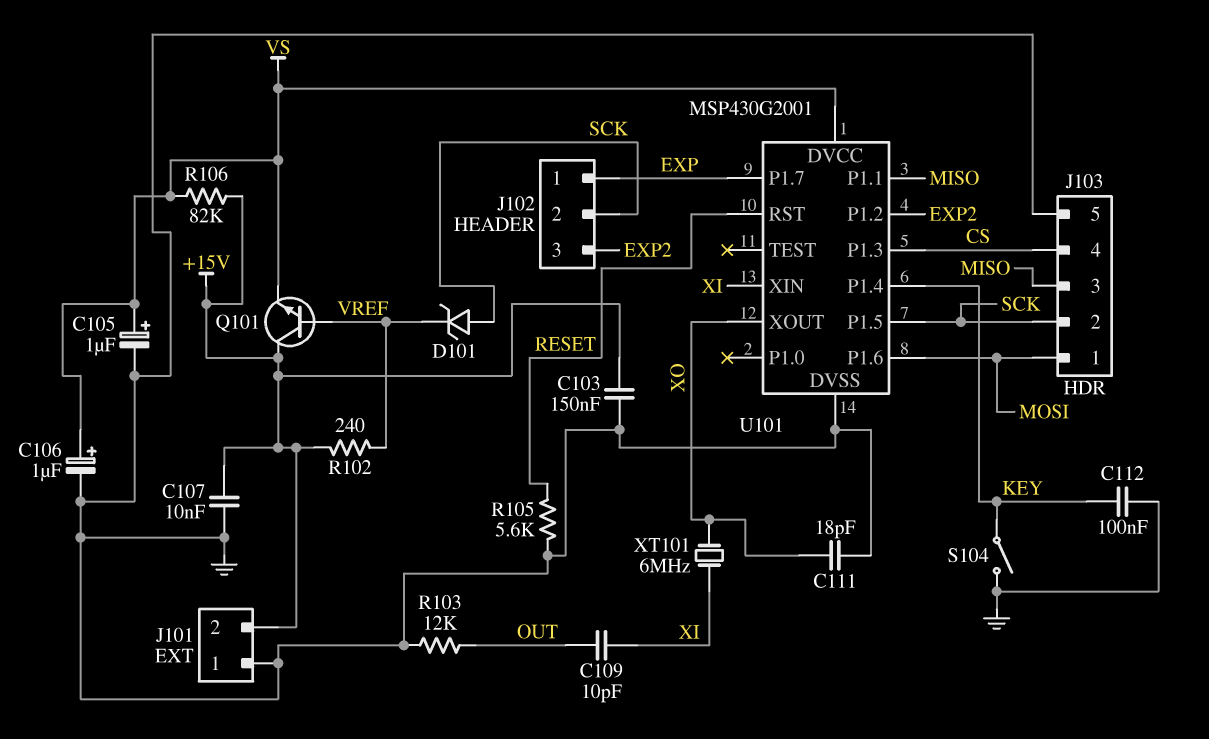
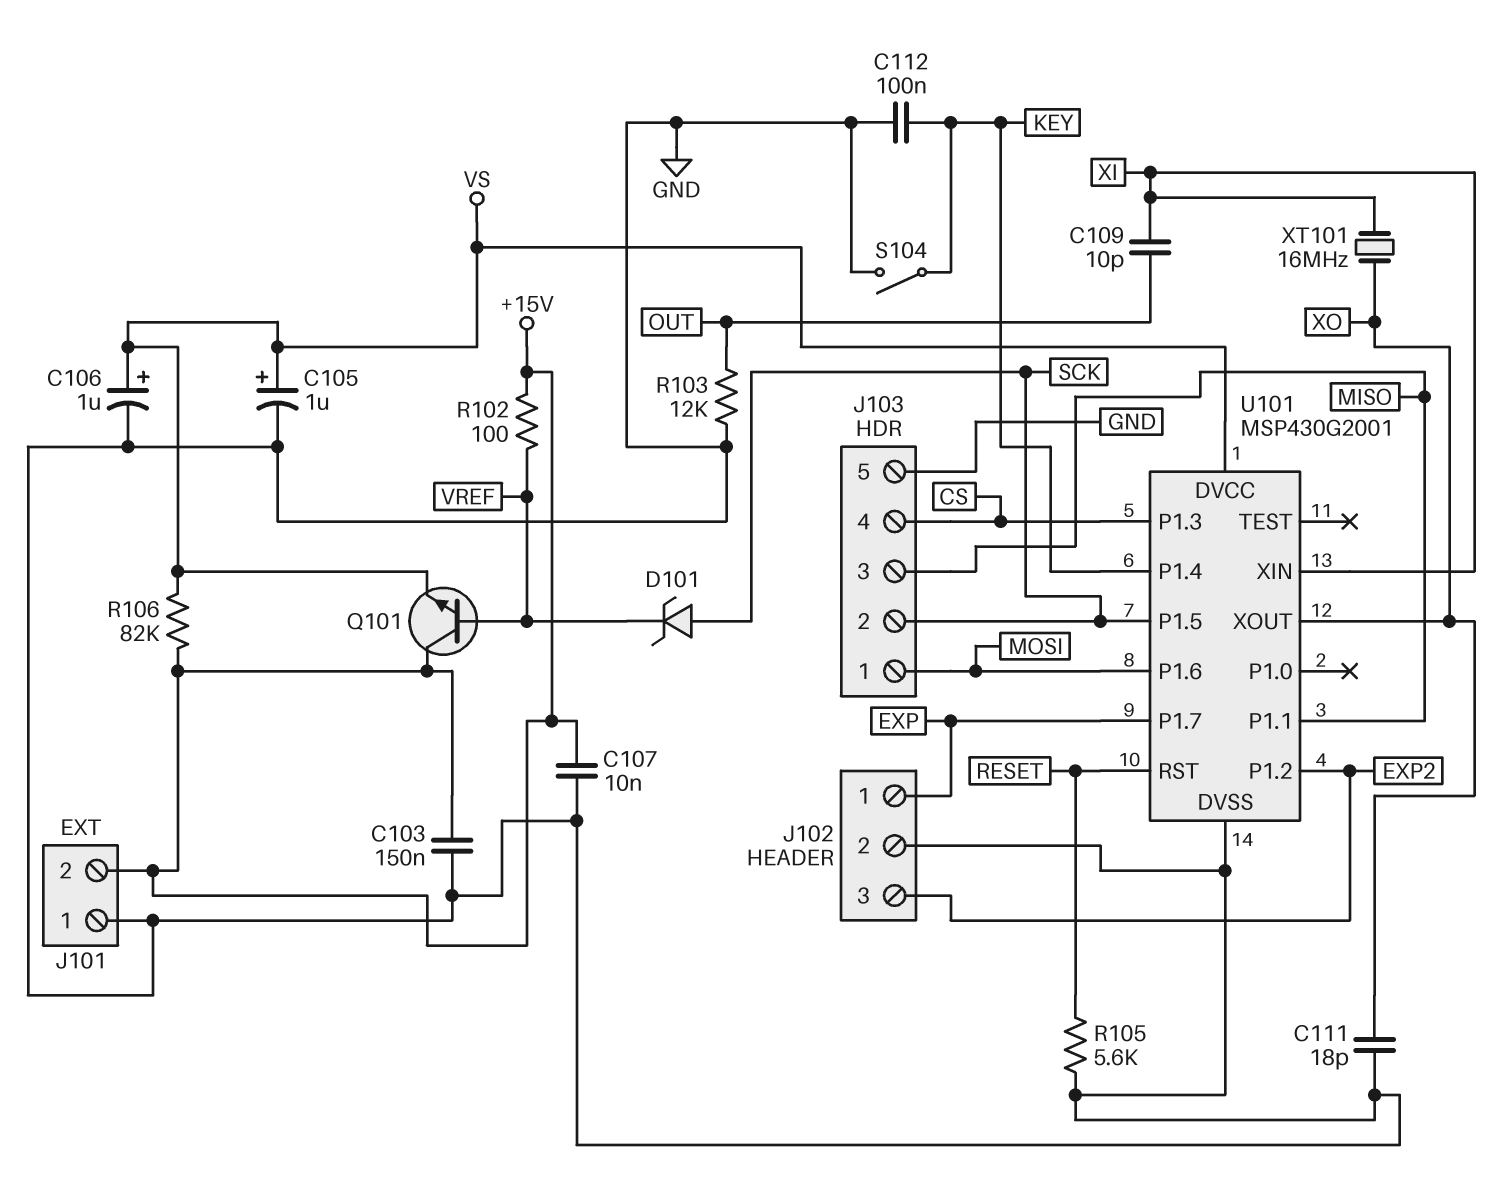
J102 pin 2: SCK -> GND
R102: 240 (+15V, VREF) -> 100 (+15V, VREF)
XT101: 6MHz (XI, XO) -> 16MHz (XI, XO)

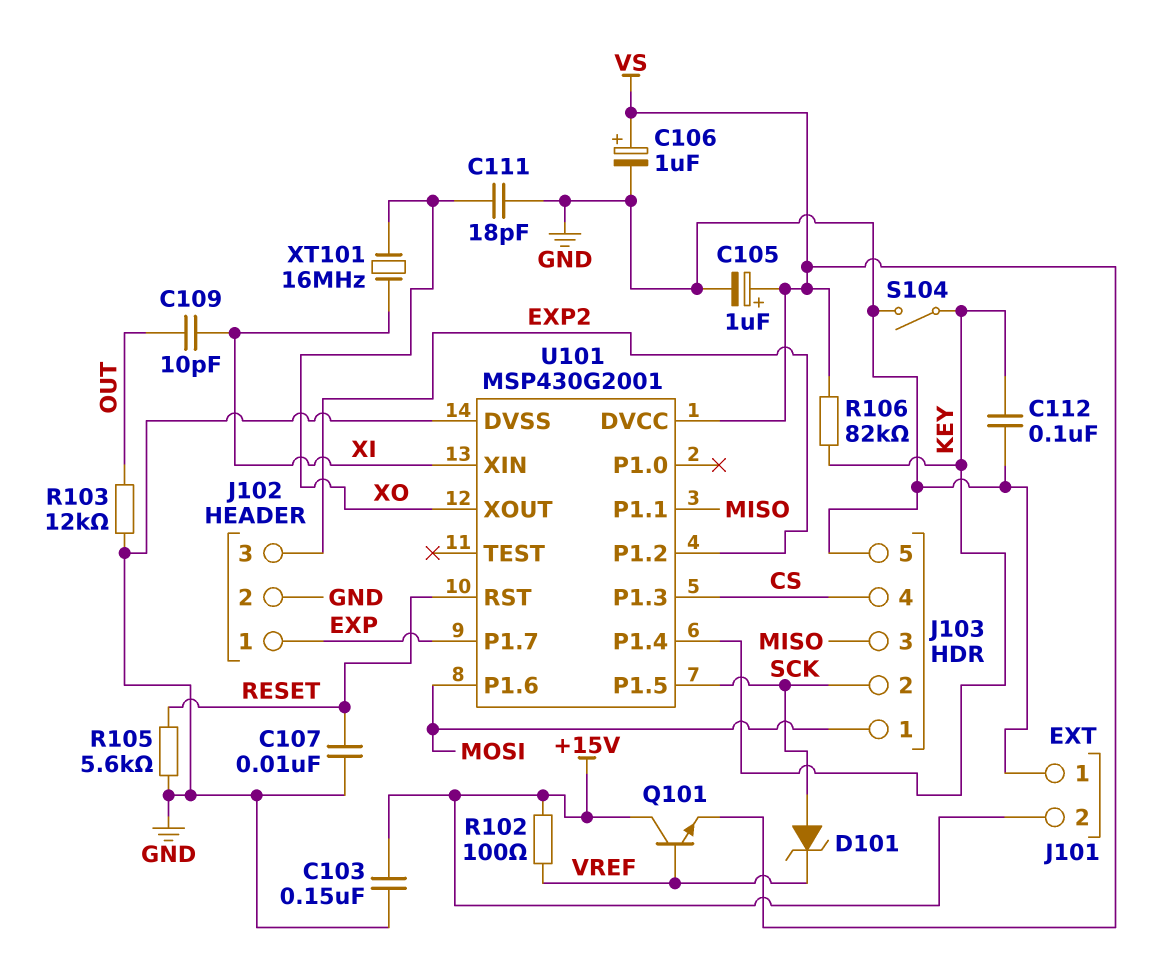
C107: 10nF (+15V, GND) -> 10nF (GND, RESET)
R106: 82k (+15V, VS) -> 82k (KEY, VS)

